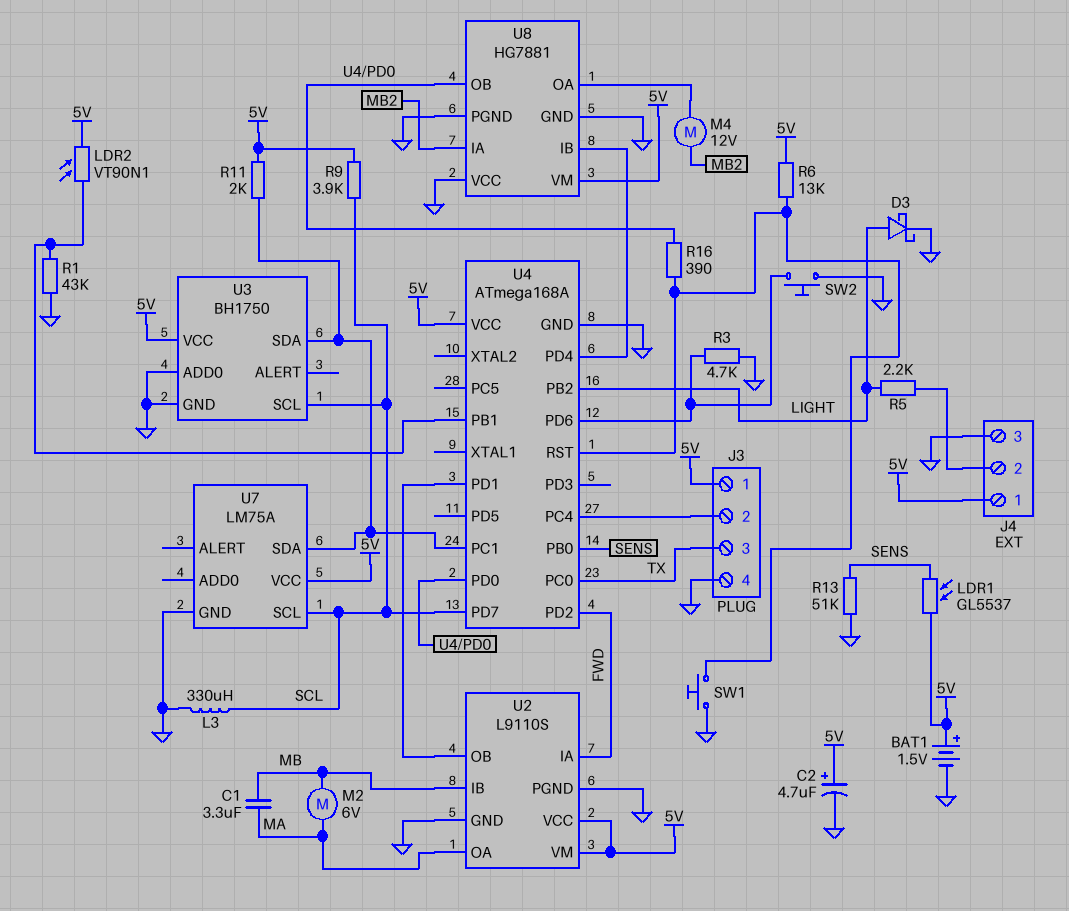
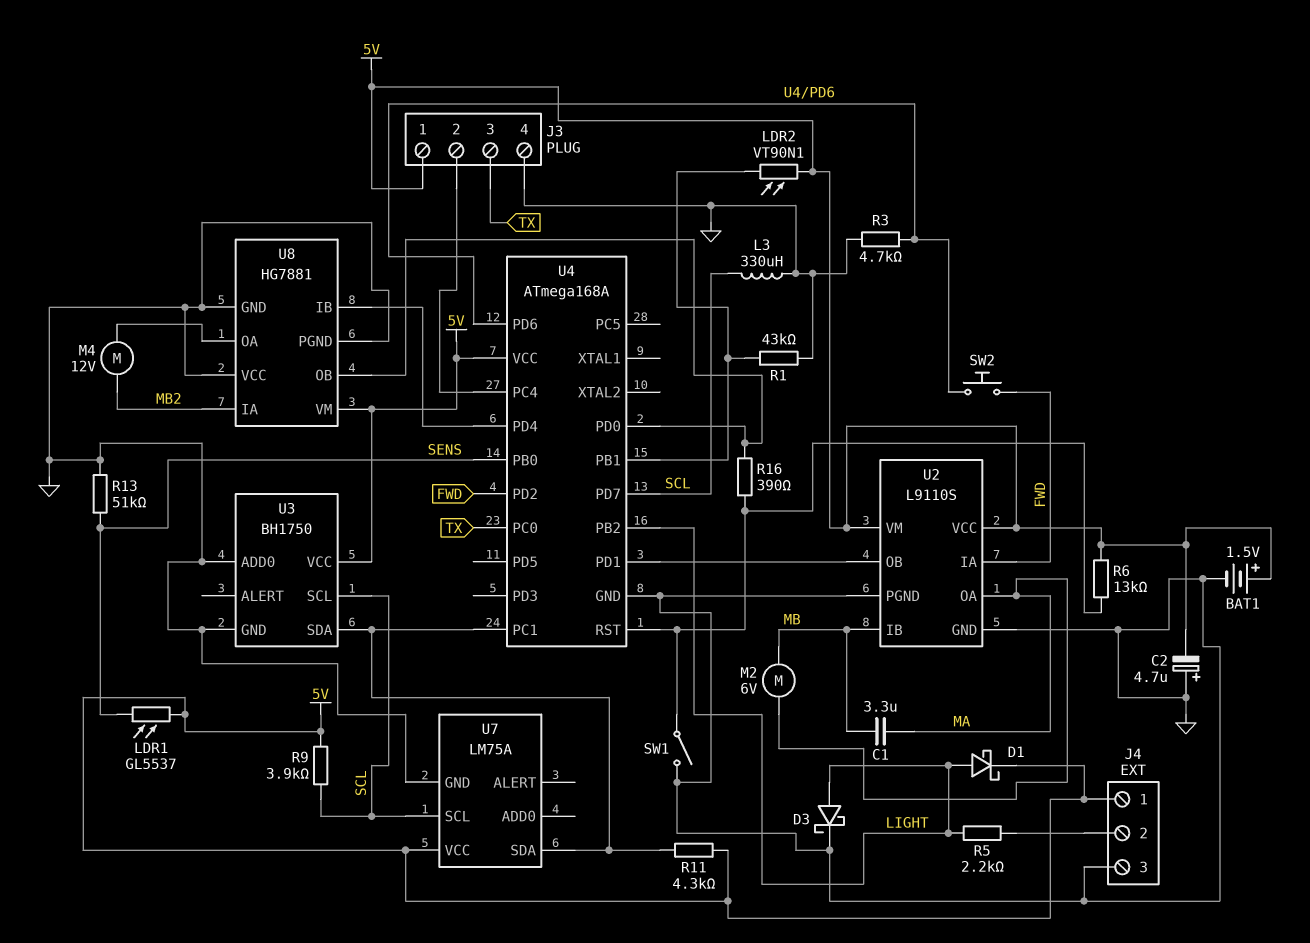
C2: 4.7uF (plus 5V, minus GND) -> 4.7uF (plus GND, minus 5V)
D1: none -> schottky (A LIGHT, K 5V)
R11: 2k (5V, U3/SDA) -> 4.3k (5V, U3/SDA)
SW1: button (GND, U4/RST) -> switch (GND, U4/RST)
SW2: button (GND, U4/PD6) -> button (FWD, U4/PD6)

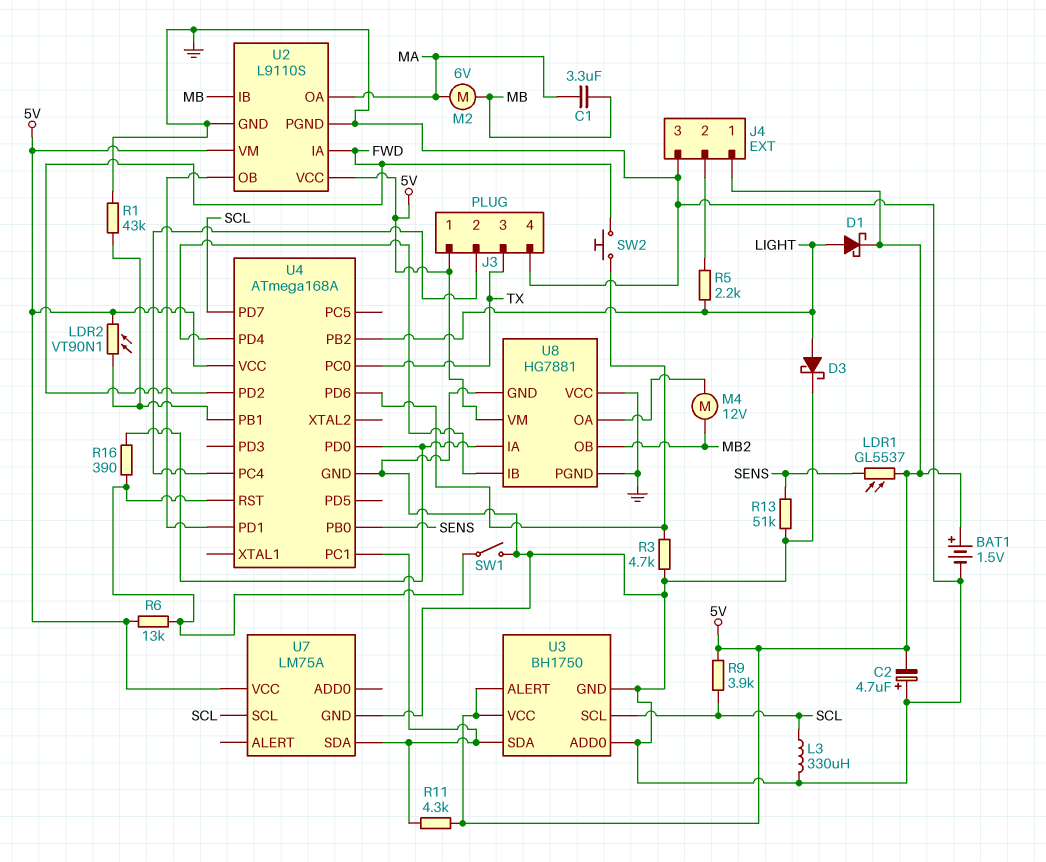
U3 pin ALERT: none -> 5V
U8 pin IA: MB2 -> U4/PD0
U8 pin OB: U4/PD0 -> MB2

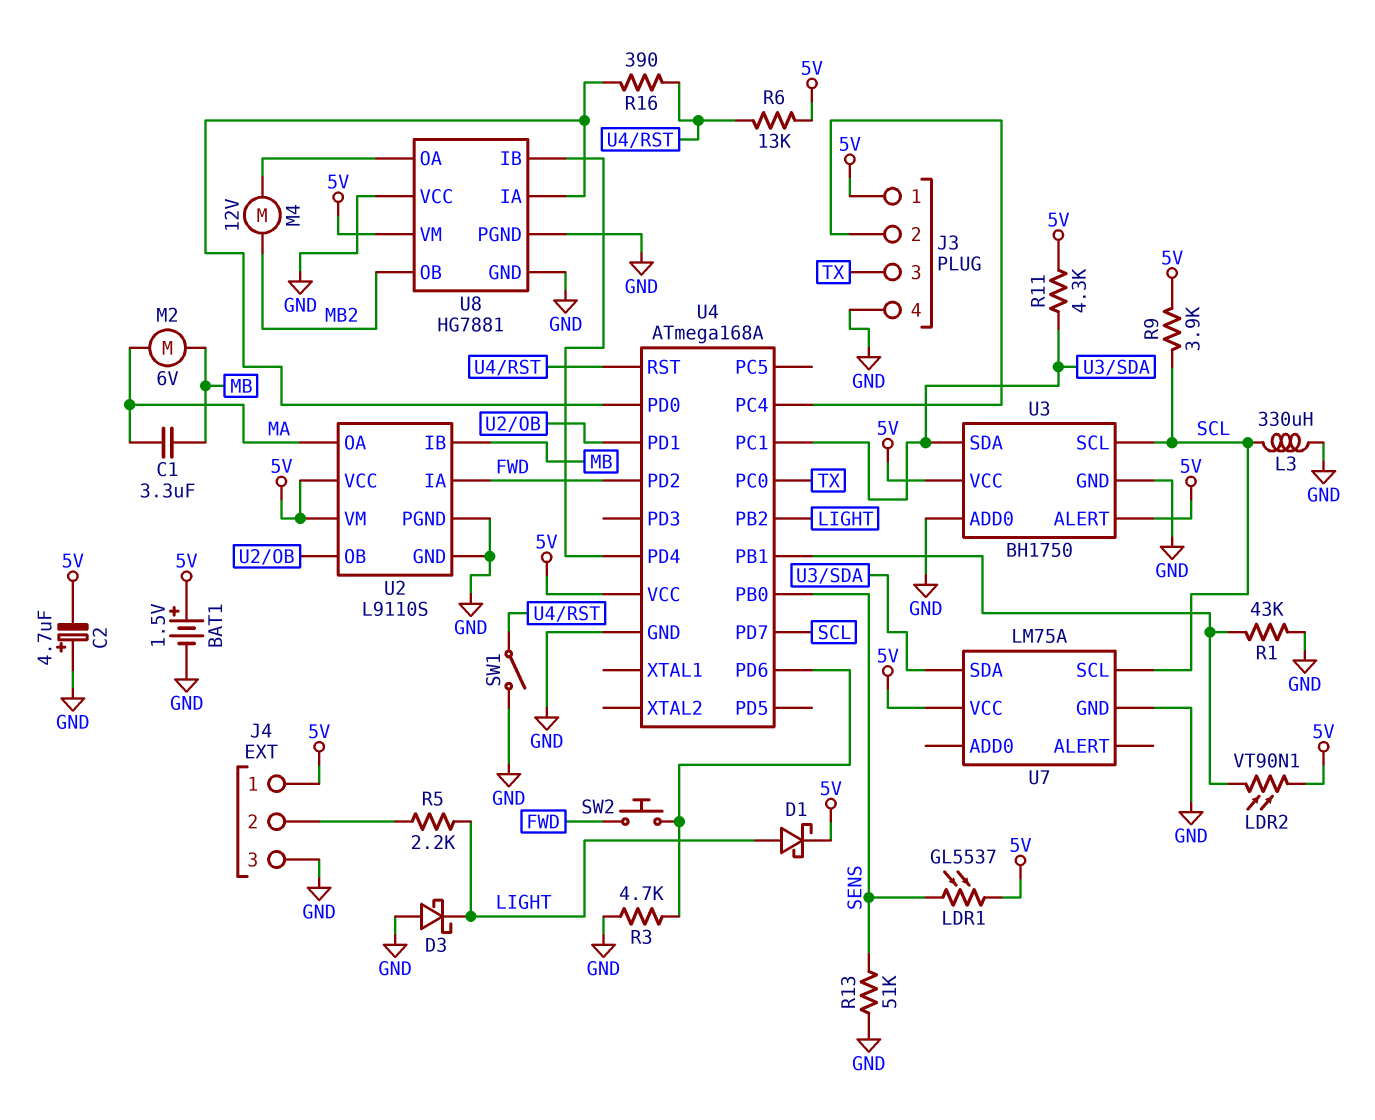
D3: schottky (A LIGHT, K GND) -> schottky (A GND, K LIGHT)

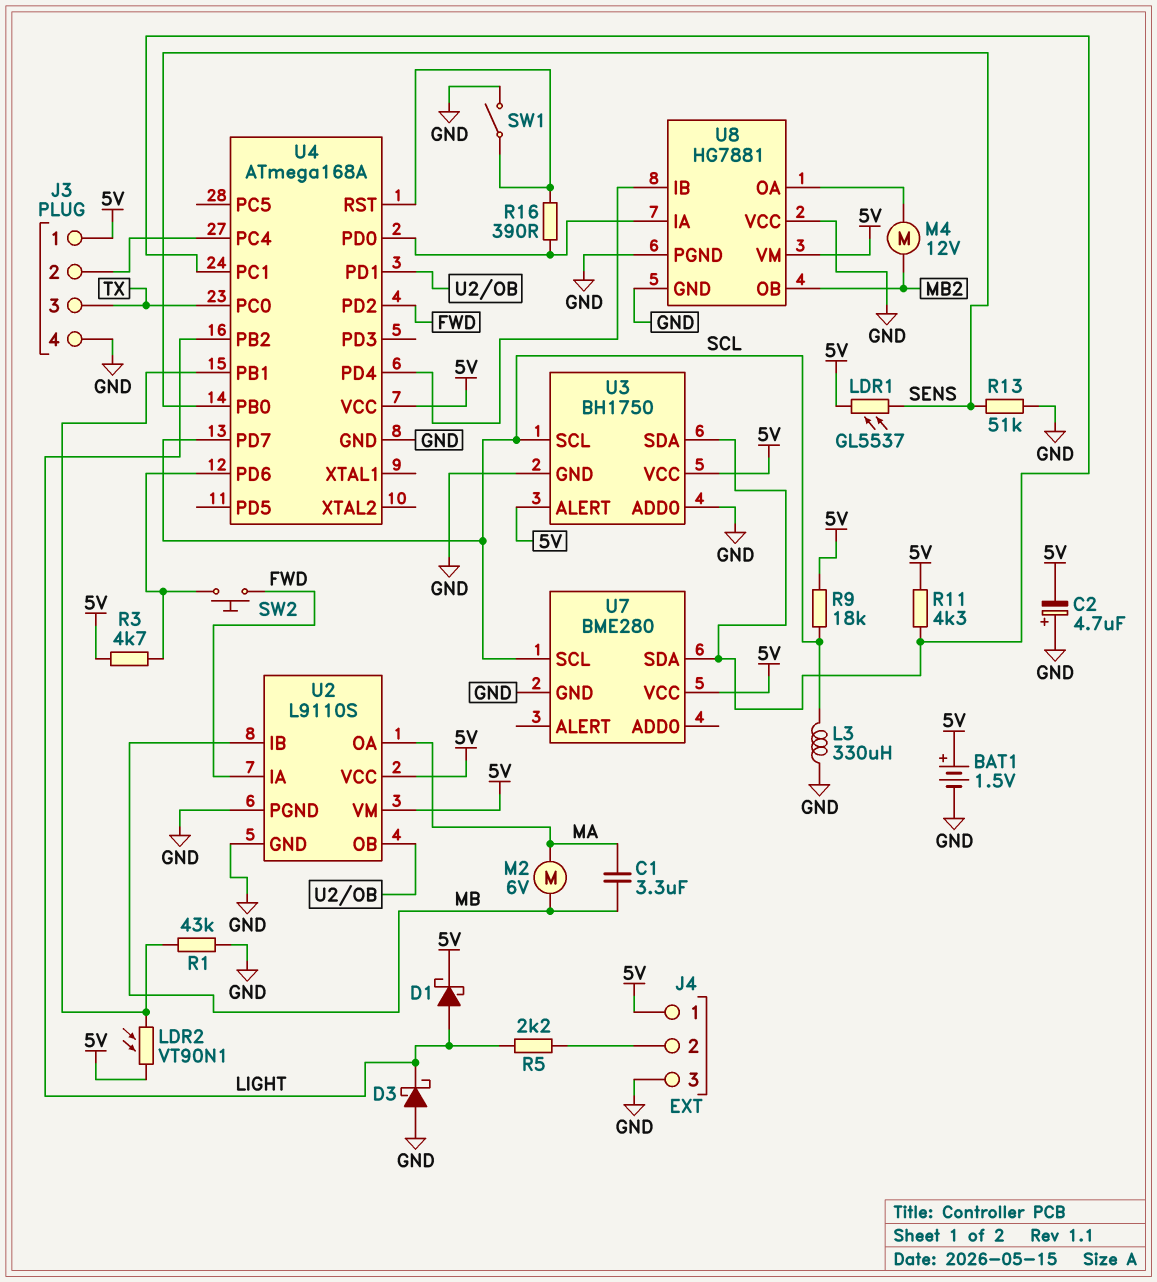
R3: 4.7k (GND, U4/PD6) -> 4.7k (5V, U4/PD6)
R6: 13k (5V, U4/RST) -> none
R9: 3.9k (5V, SCL) -> 18k (5V, SCL)
U7: LM75A -> BME280

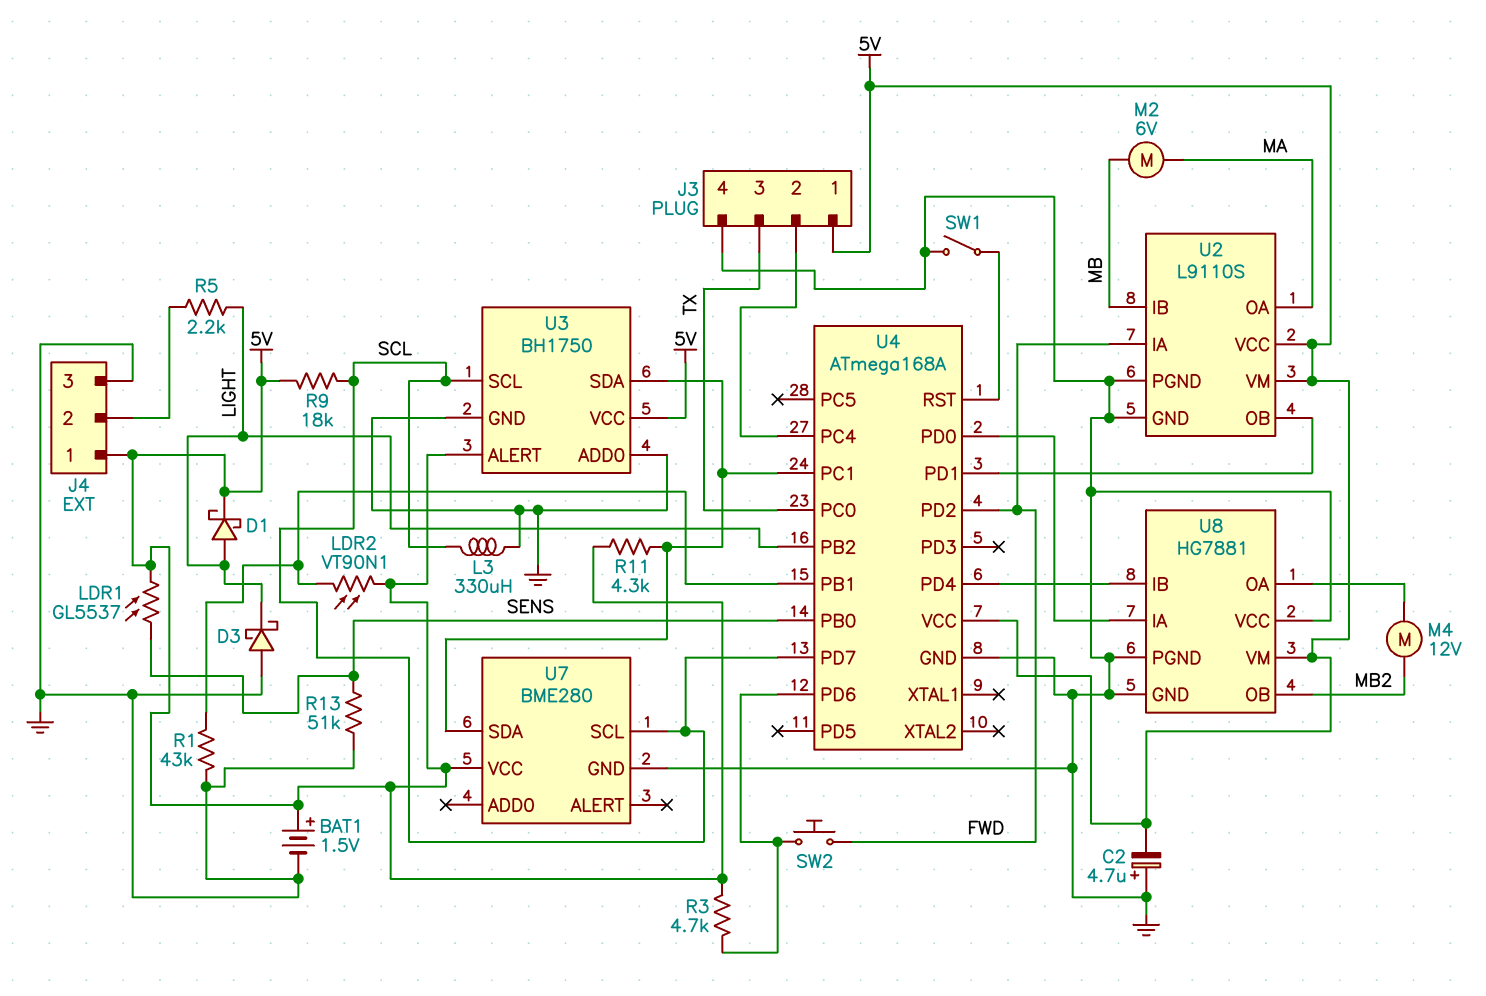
C1: 3.3uF (MA, MB) -> none
R16: 390 (U4/PD0, U4/RST) -> none

